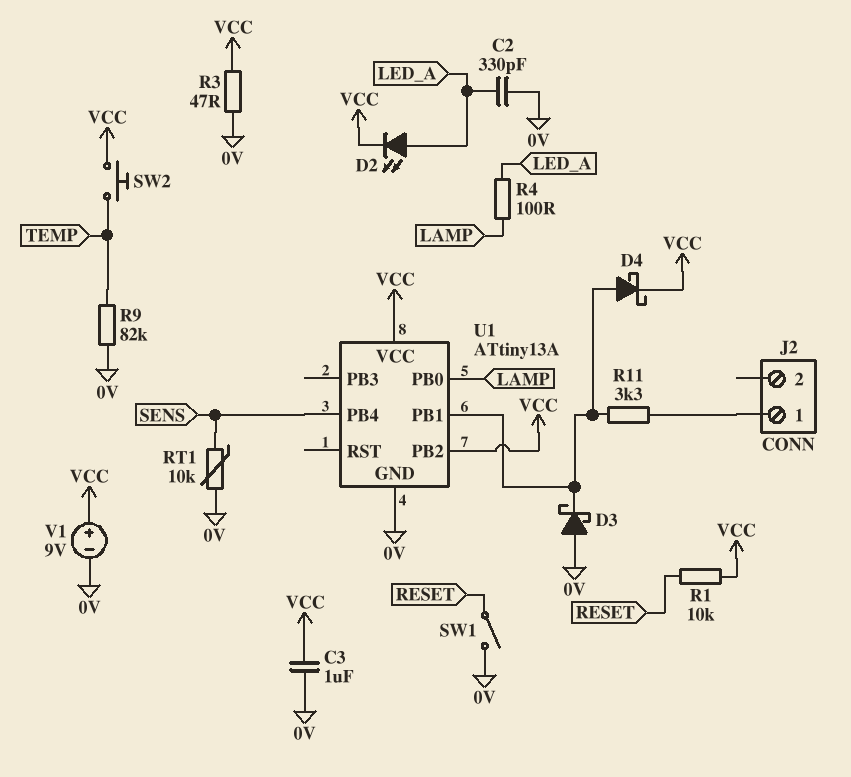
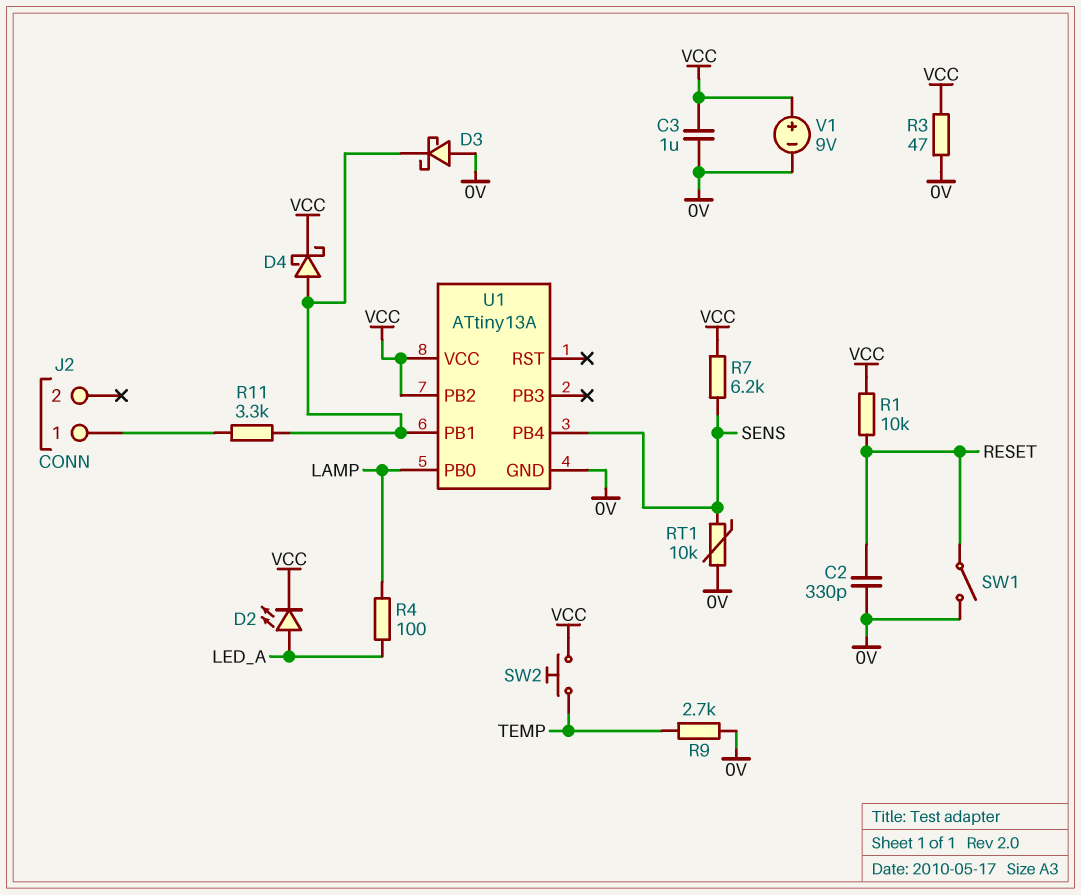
C2: 330pF (0V, LED_A) -> 330pF (0V, RESET)
R7: none -> 6.2k (SENS, VCC)
R9: 82k (0V, TEMP) -> 2.7k (0V, TEMP)

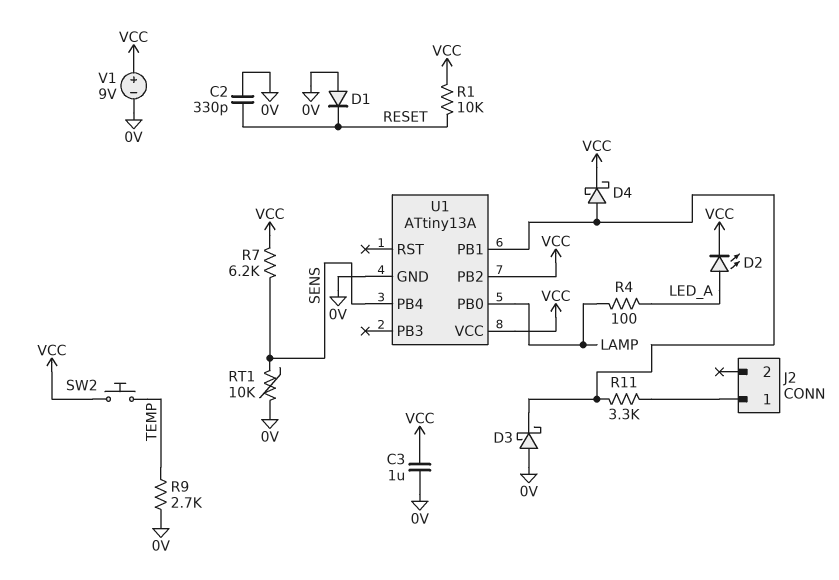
D1: none -> diode (A 0V, K RESET)
R3: 47 (0V, VCC) -> none
SW1: switch (0V, RESET) -> none

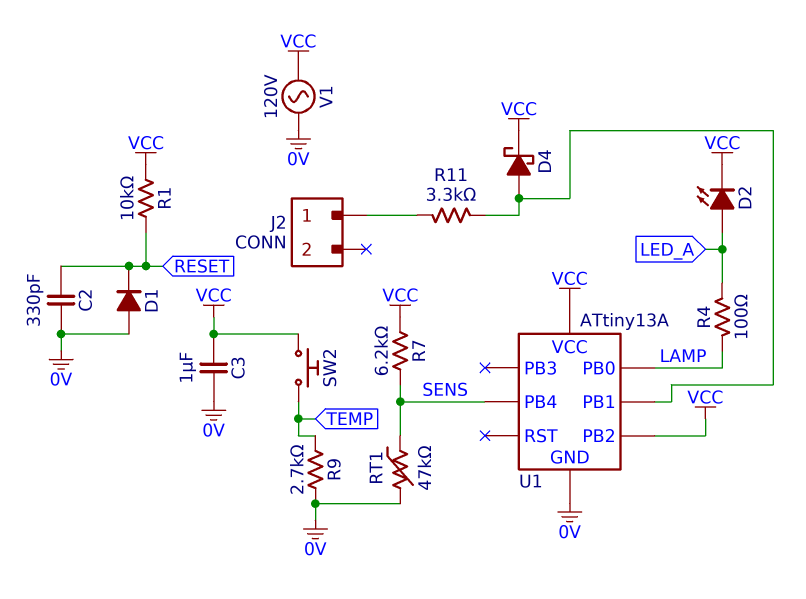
D3: schottky (A 0V, K U1/PB1) -> none
RT1: 10k (0V, SENS) -> 47k (0V, SENS)
V1: 9V (plus VCC, minus 0V) -> AC 120V (0V, VCC)

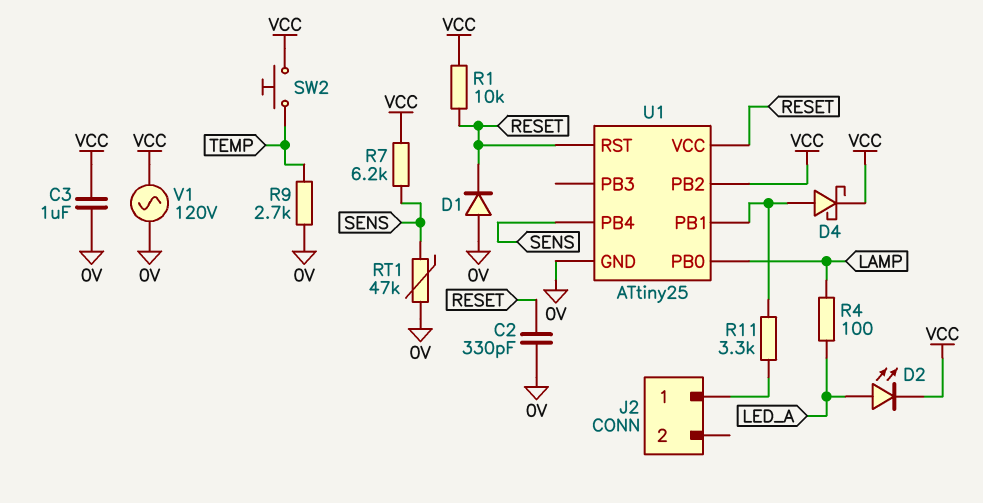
U1: ATtiny13A -> ATtiny25
U1 pin RST: none -> RESET
U1 pin VCC: VCC -> RESET

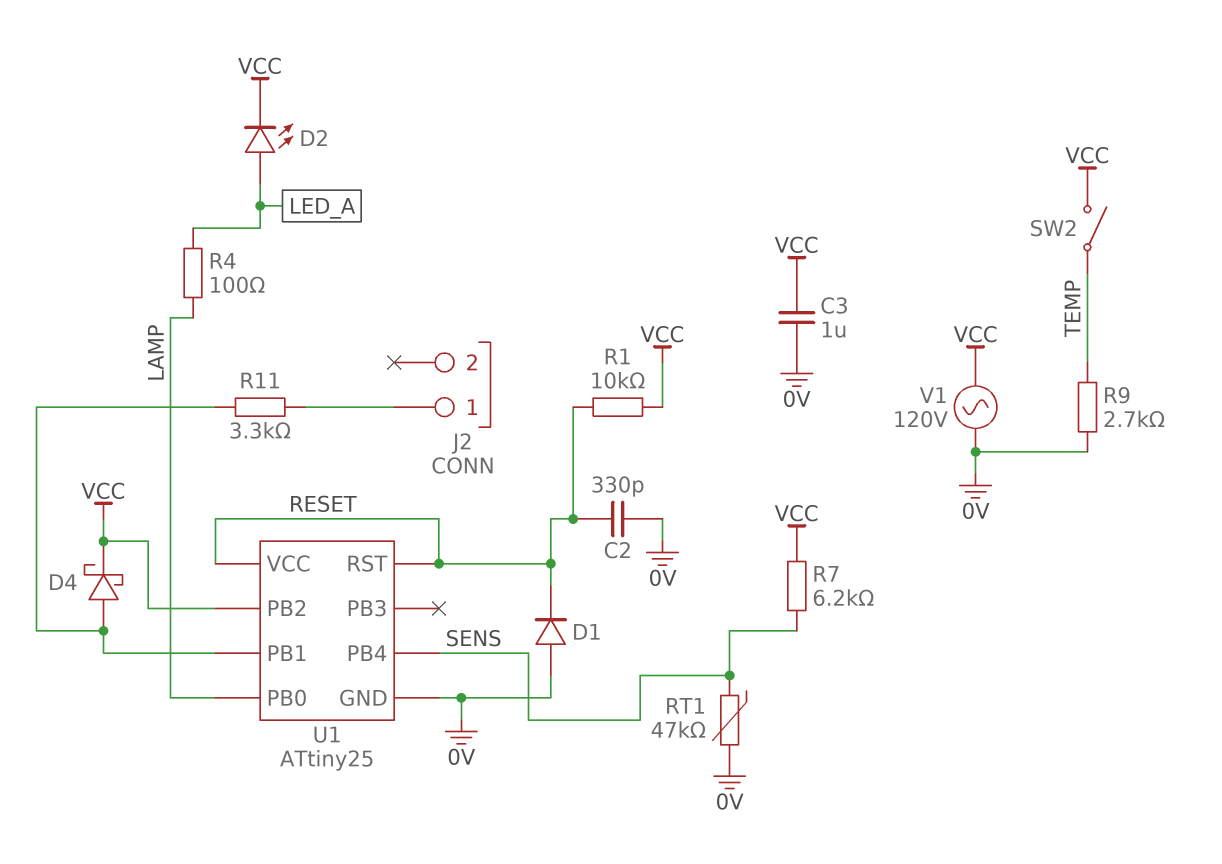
SW2: button (TEMP, VCC) -> switch (TEMP, VCC)

